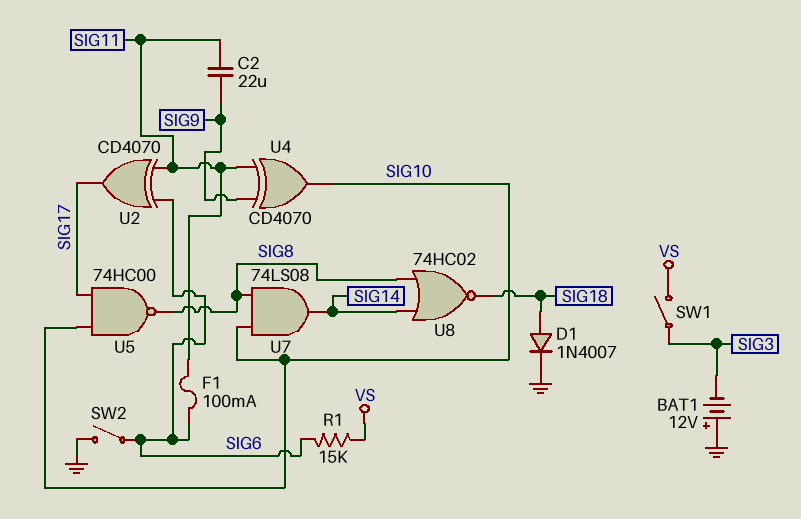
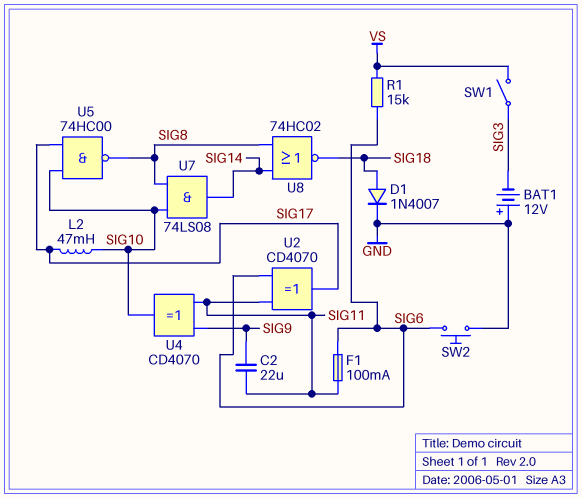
L2: none -> 47mH (SIG10, SIG17)
SW2: switch (GND, SIG6) -> button (GND, SIG6)

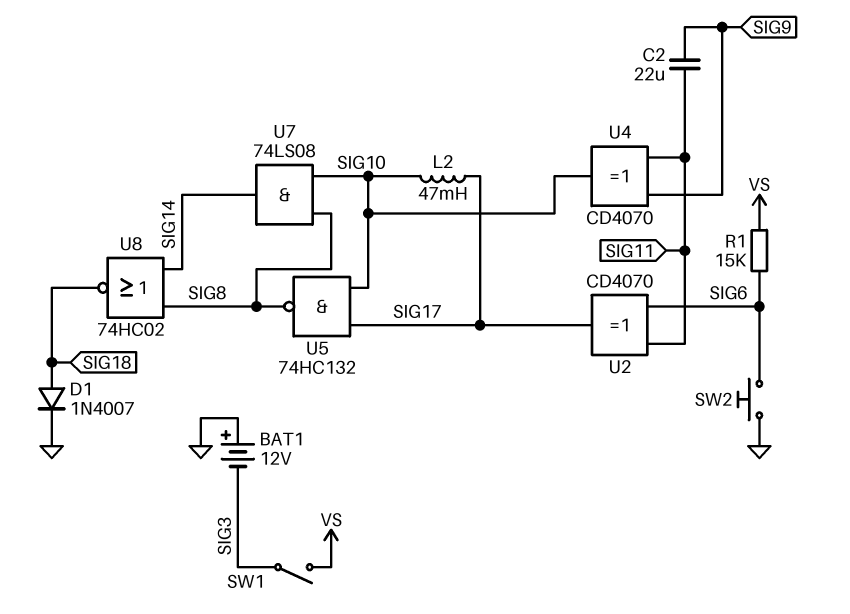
F1: 100mA (SIG6, SIG11) -> none
U5: NAND 74HC00 (in SIG10, in SIG17, out SIG8) -> NAND 74HC132 (in SIG10, in SIG17, out SIG8)

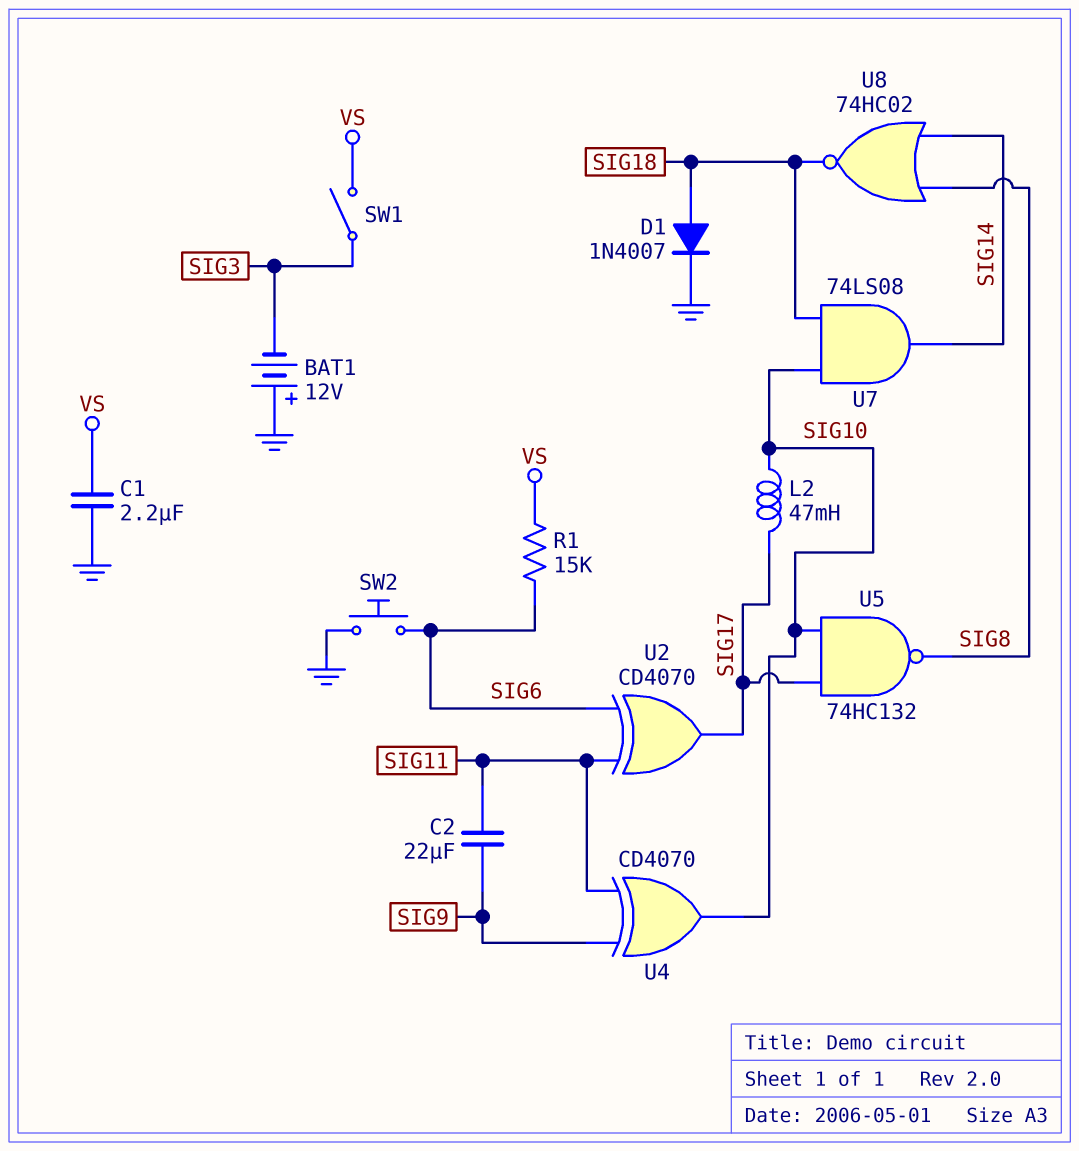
C1: none -> 2.2uF (GND, VS)
U7: AND 74LS08 (in SIG8, in SIG10, out SIG14) -> AND 74LS08 (in SIG10, in SIG18, out SIG14)

